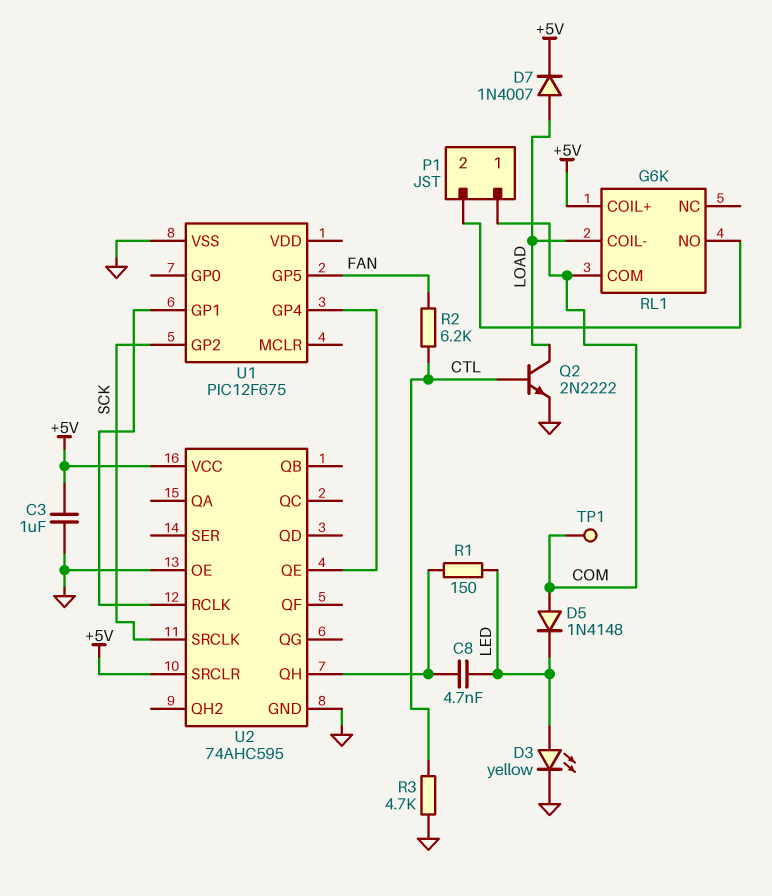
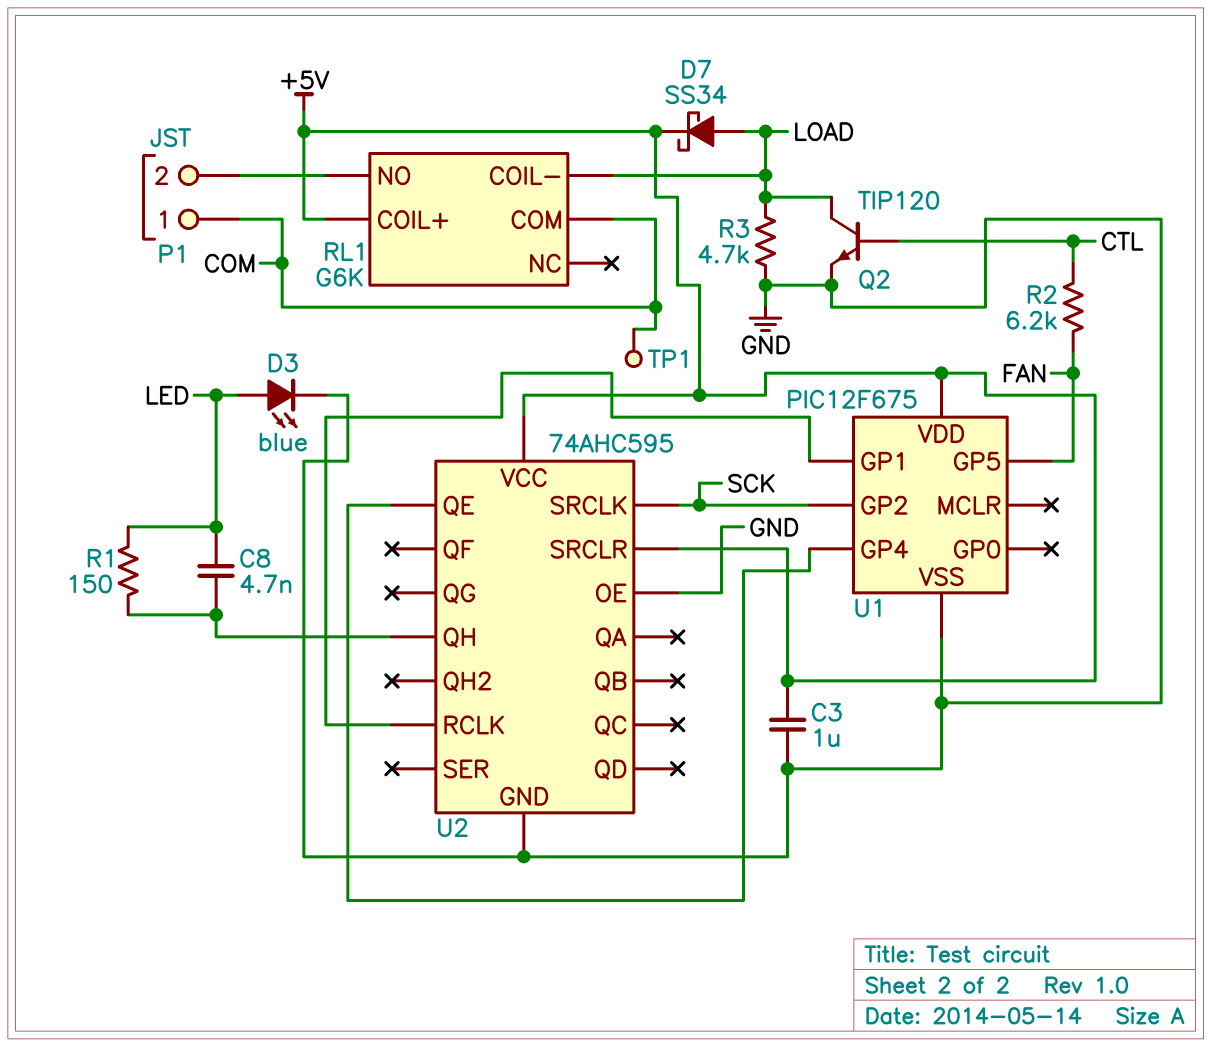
D3: LED yellow (A LED, K GND) -> LED blue (A LED, K GND)
D5: diode 1N4148 (A COM, K LED) -> none
D7: diode 1N4007 (A LOAD, K +5V) -> schottky SS34 (A LOAD, K +5V)
Q2: NPN 2N2222 (B CTL, C LOAD, E GND) -> NPN TIP120 (B CTL, C LOAD, E GND)
R3: 4.7k (CTL, GND) -> 4.7k (GND, LOAD)
U1 pin VDD: none -> +5V

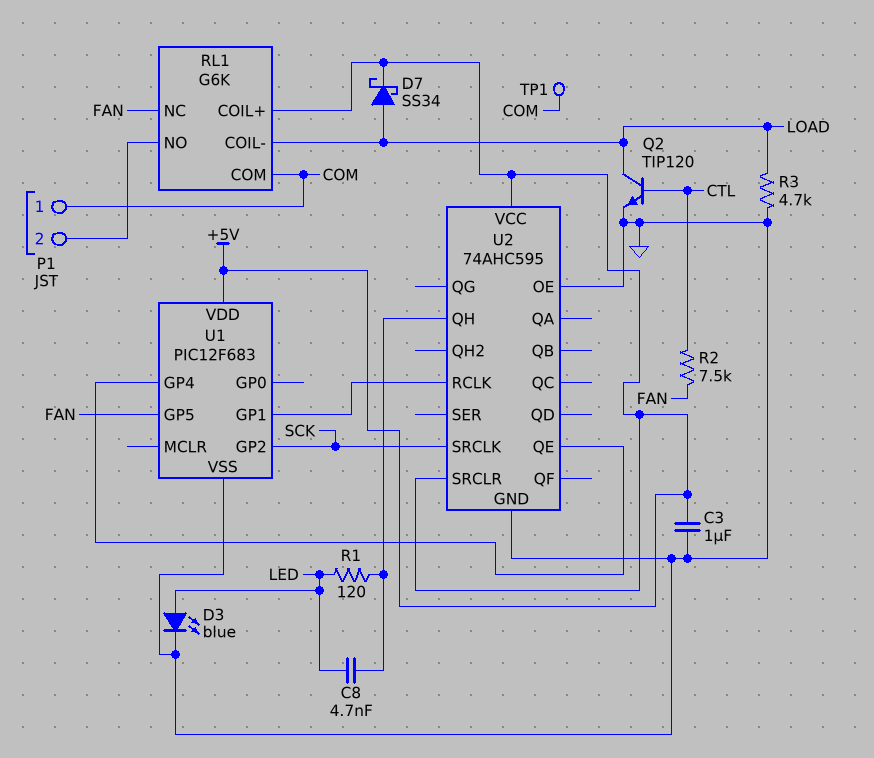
R1: 150 (LED, U2/QH) -> 120 (LED, U2/QH)
R2: 6.2k (CTL, FAN) -> 7.5k (CTL, FAN)
RL1 pin NC: none -> FAN
U1: PIC12F675 -> PIC12F683

